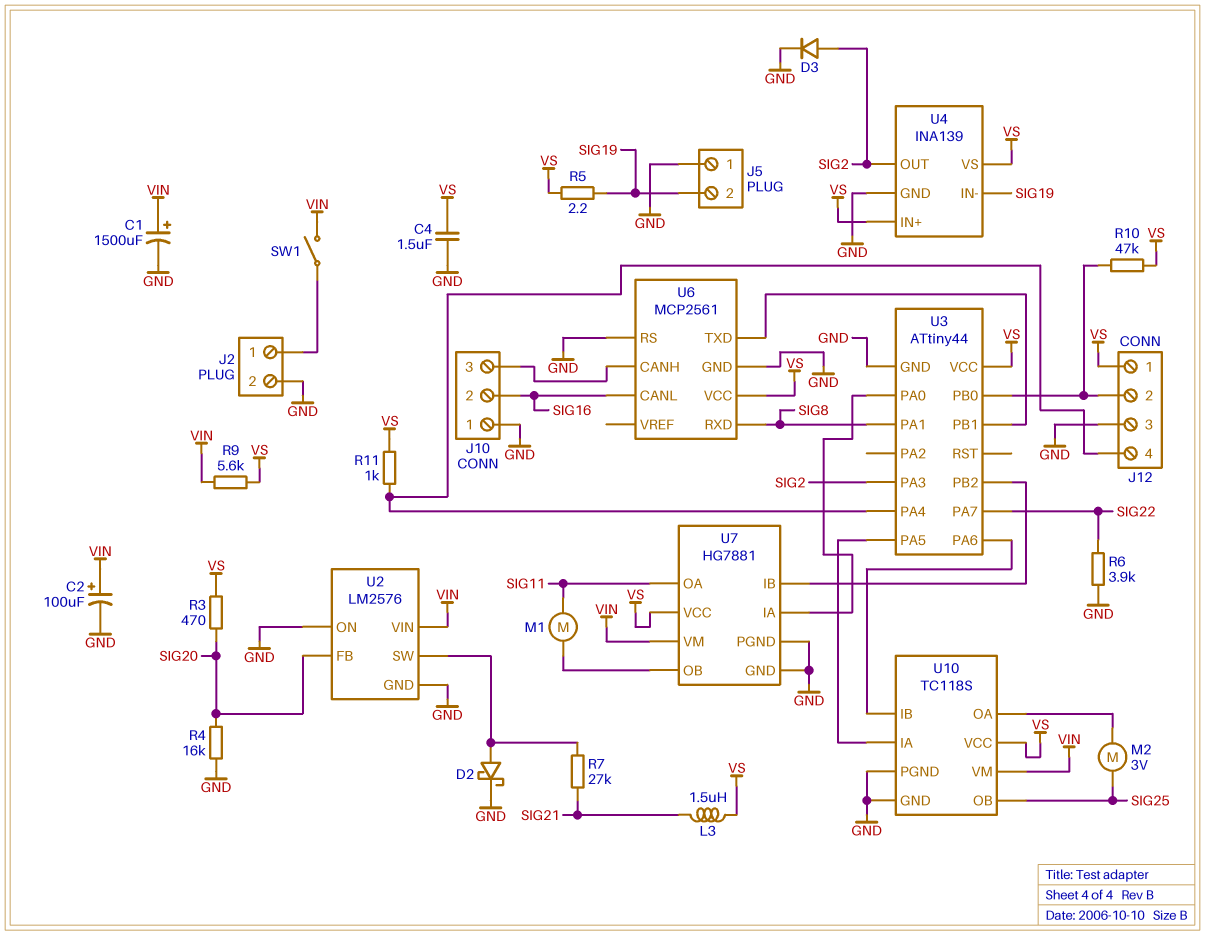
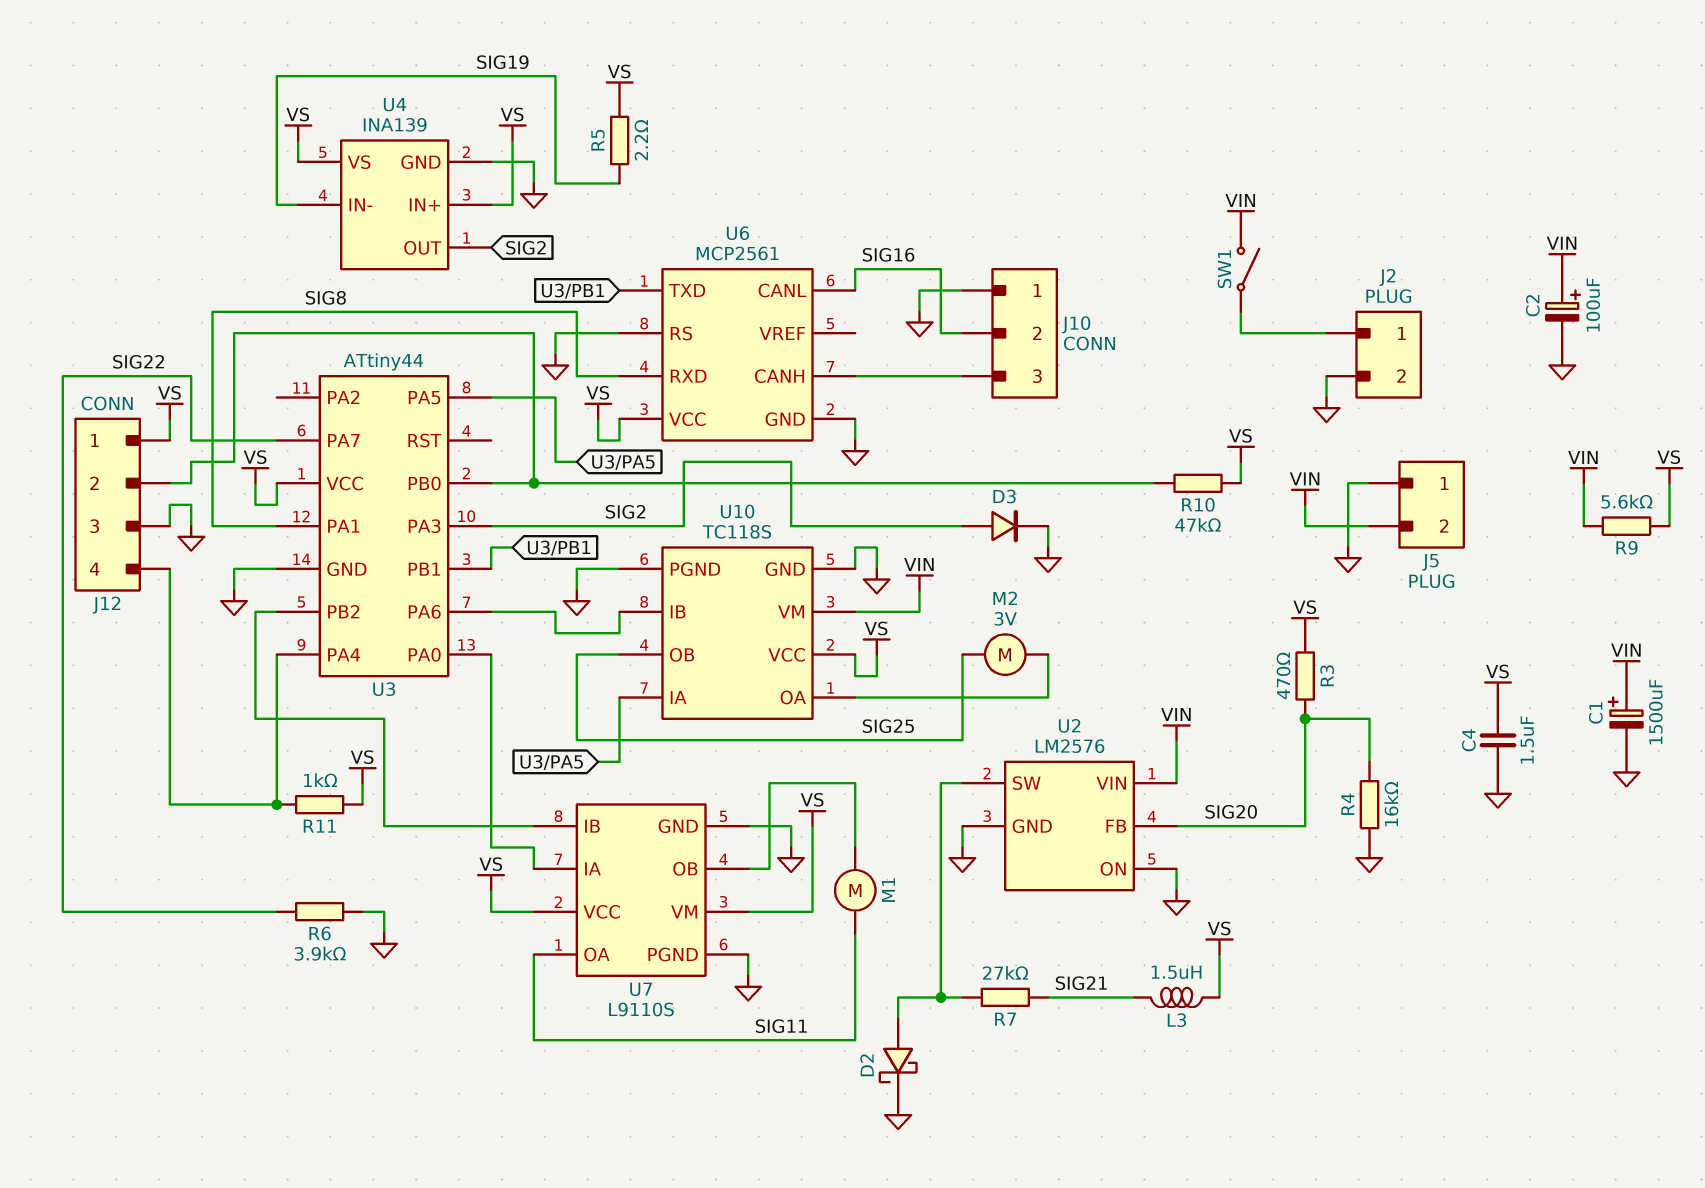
J5 pin 2: SIG19 -> VIN
U7: HG7881 -> L9110S
U7 pin VM: VIN -> VS

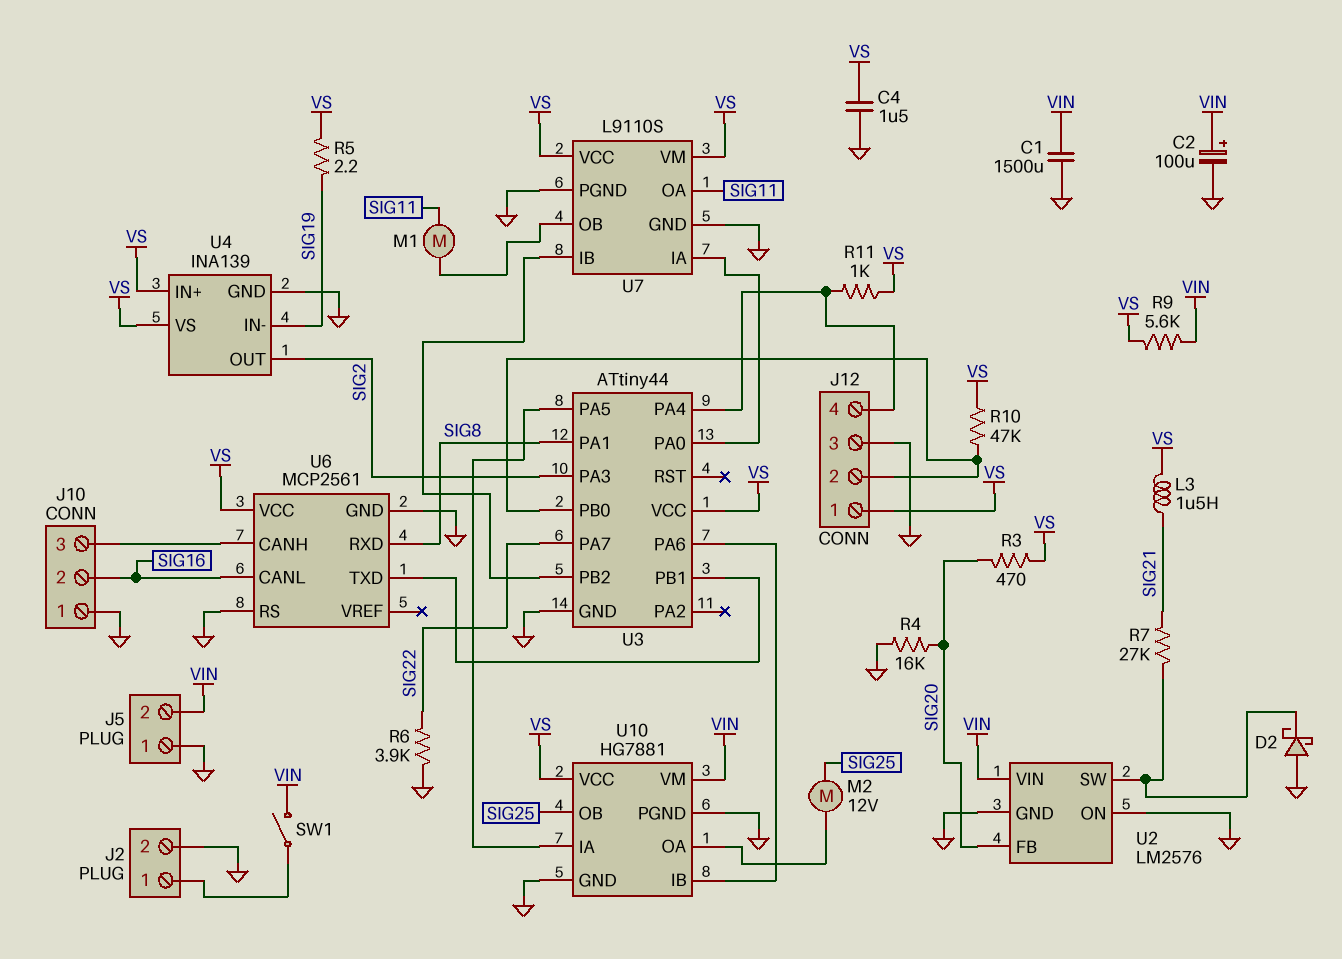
C1: 1500uF (plus VIN, minus GND) -> 1500uF (GND, VIN)
D2: schottky (A U2/SW, K GND) -> schottky (A GND, K U2/SW)
D3: diode (A SIG2, K GND) -> none
M2: motor 3V (SIG25, U10/OA) -> motor 12V (SIG25, U10/OA)
U10: TC118S -> HG7881

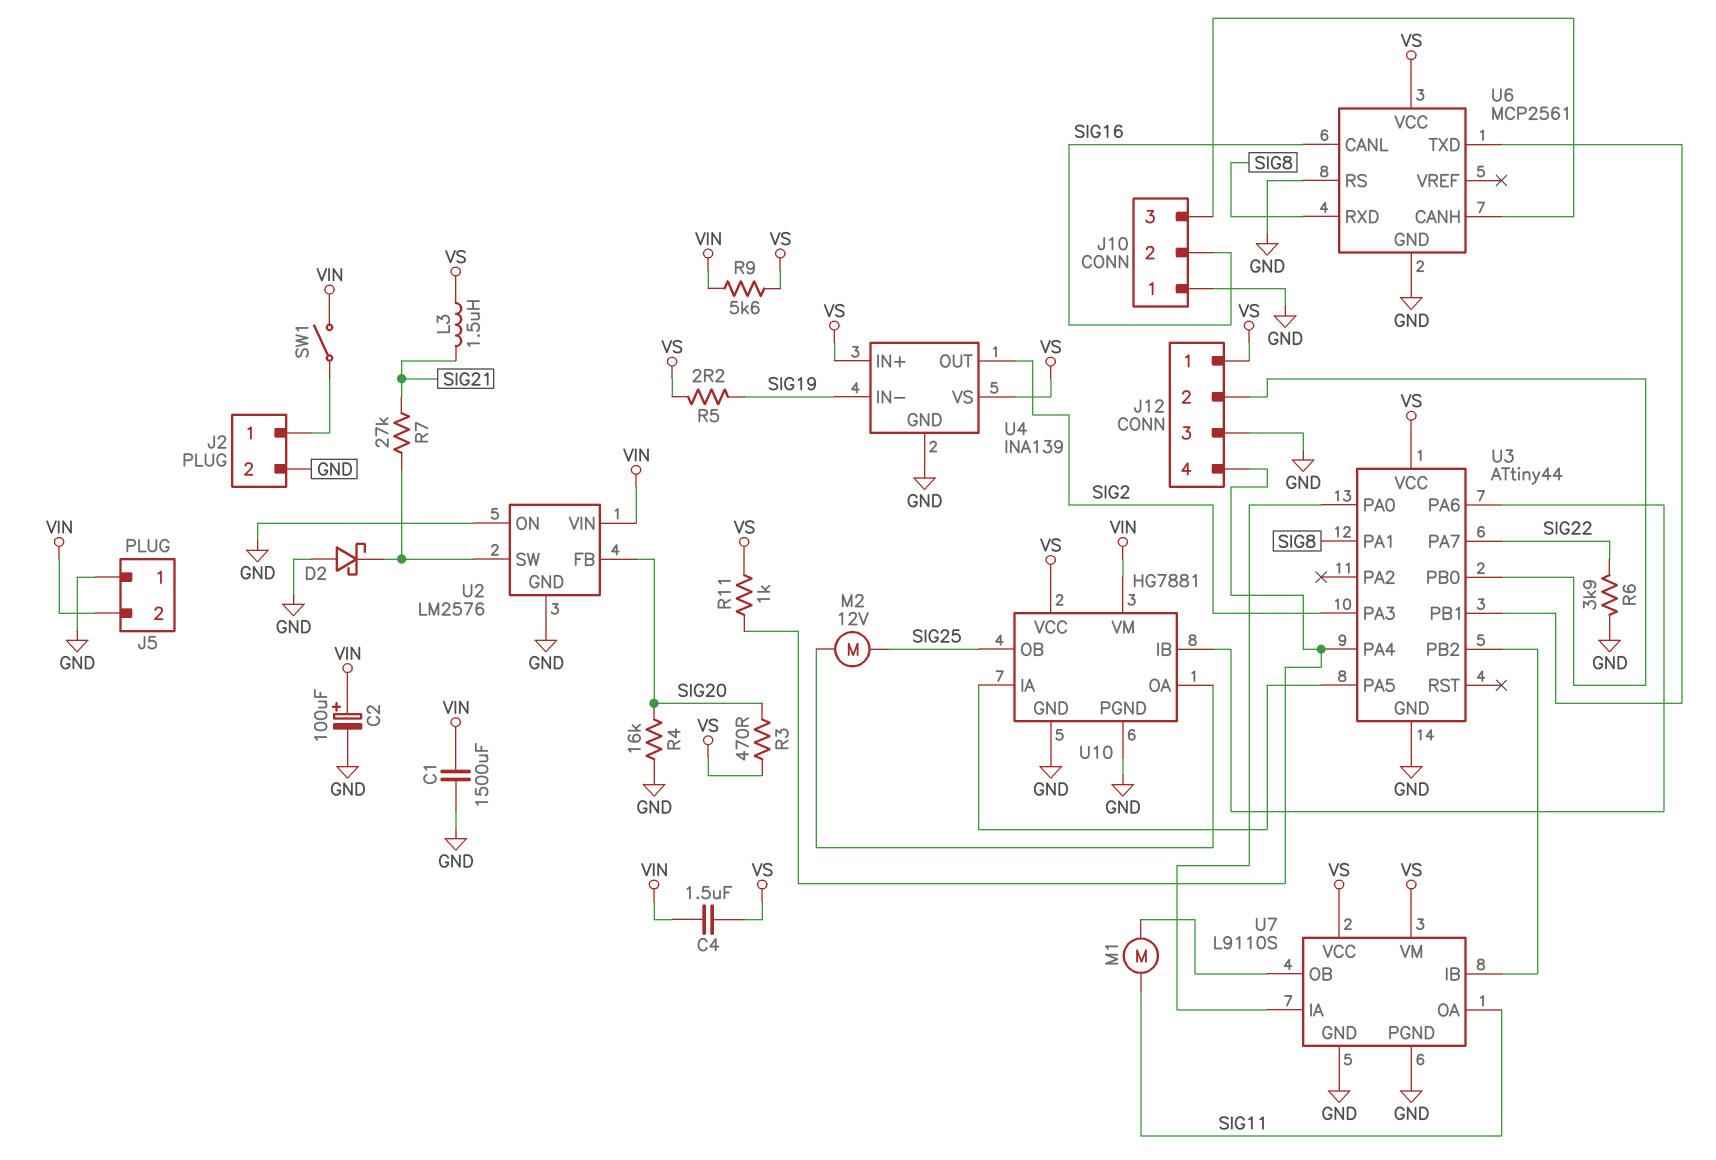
C4: 1.5uF (GND, VS) -> 1.5uF (VIN, VS)
R10: 47k (J12/2, VS) -> none

